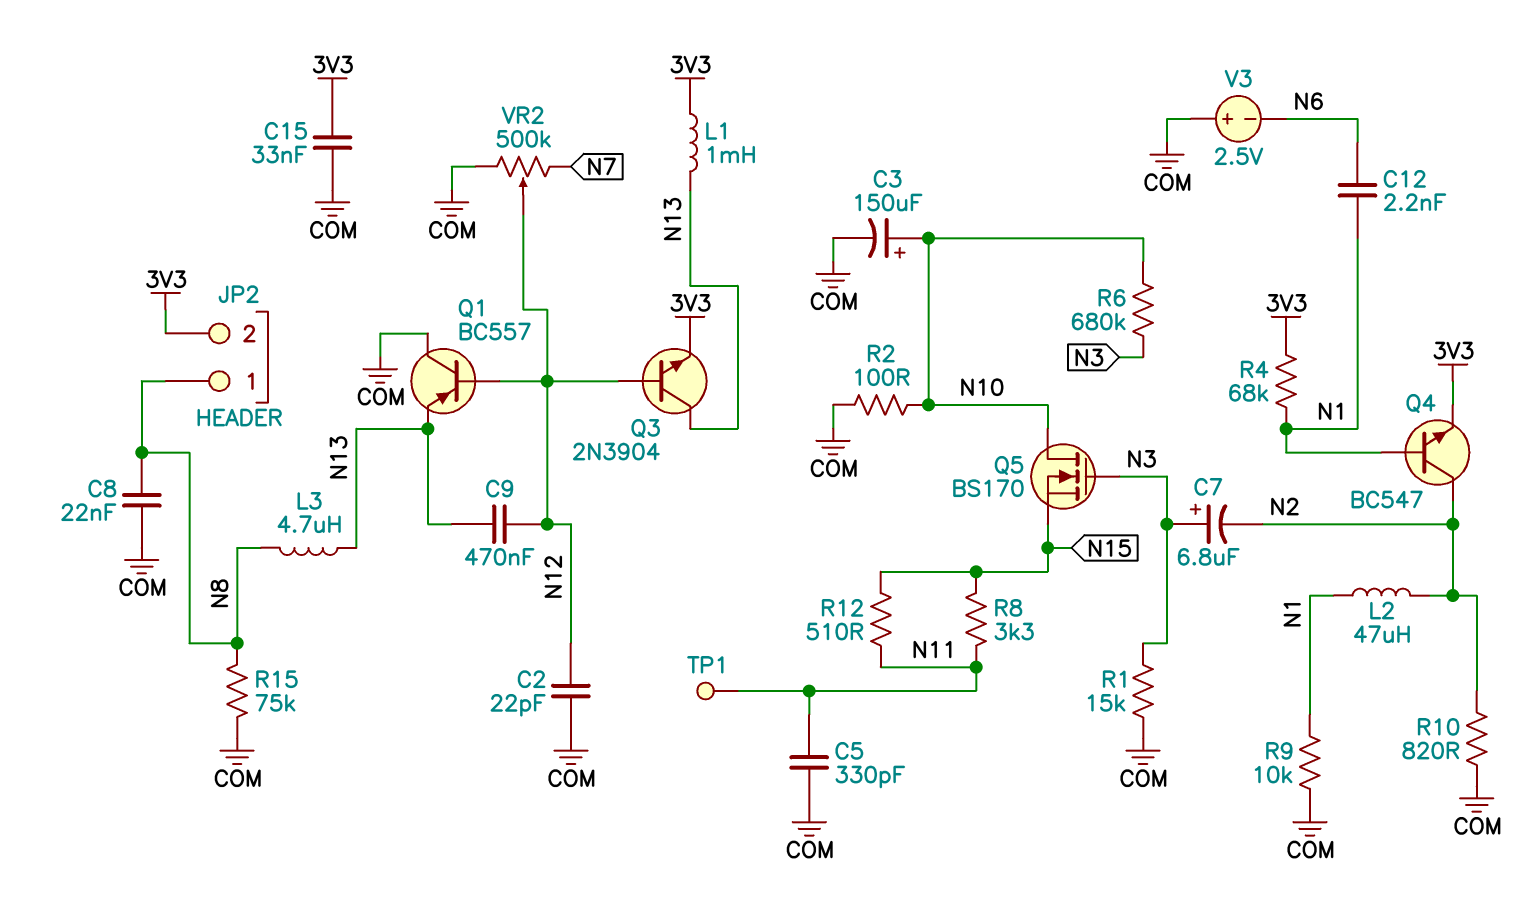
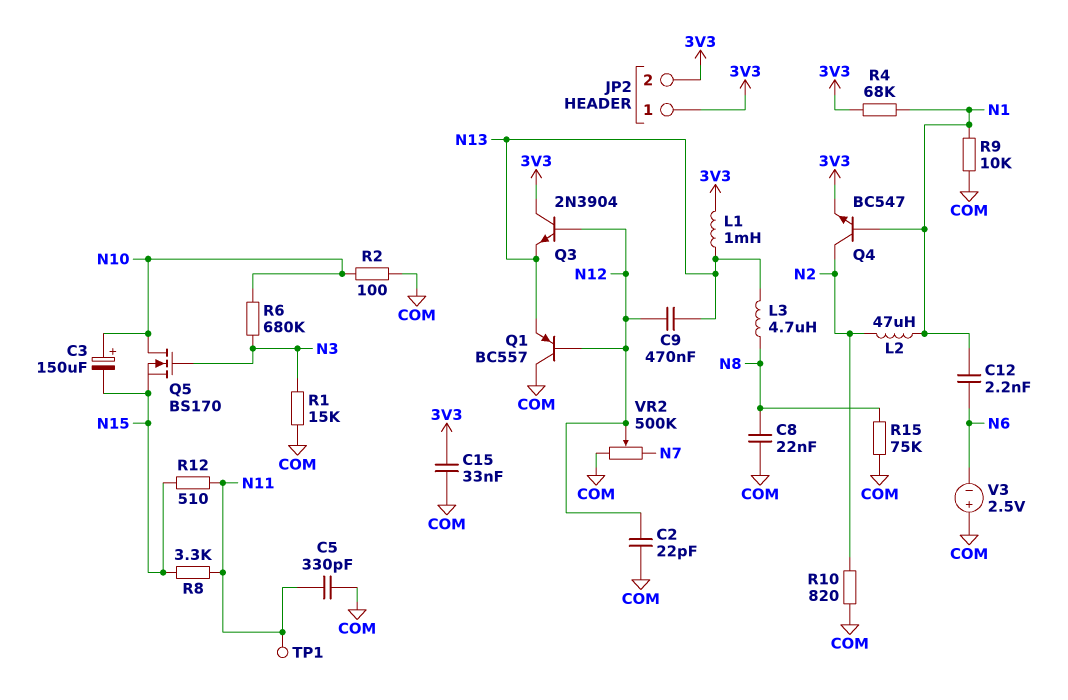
C3: 150uF (plus N10, minus COM) -> 150uF (plus N10, minus N15)
C7: 6.8uF (plus N3, minus N2) -> none
JP2 pin 1: N8 -> 3V3
Q3: NPN 2N3904 (B N12, C N13, E 3V3) -> NPN 2N3904 (B N12, C 3V3, E N13)

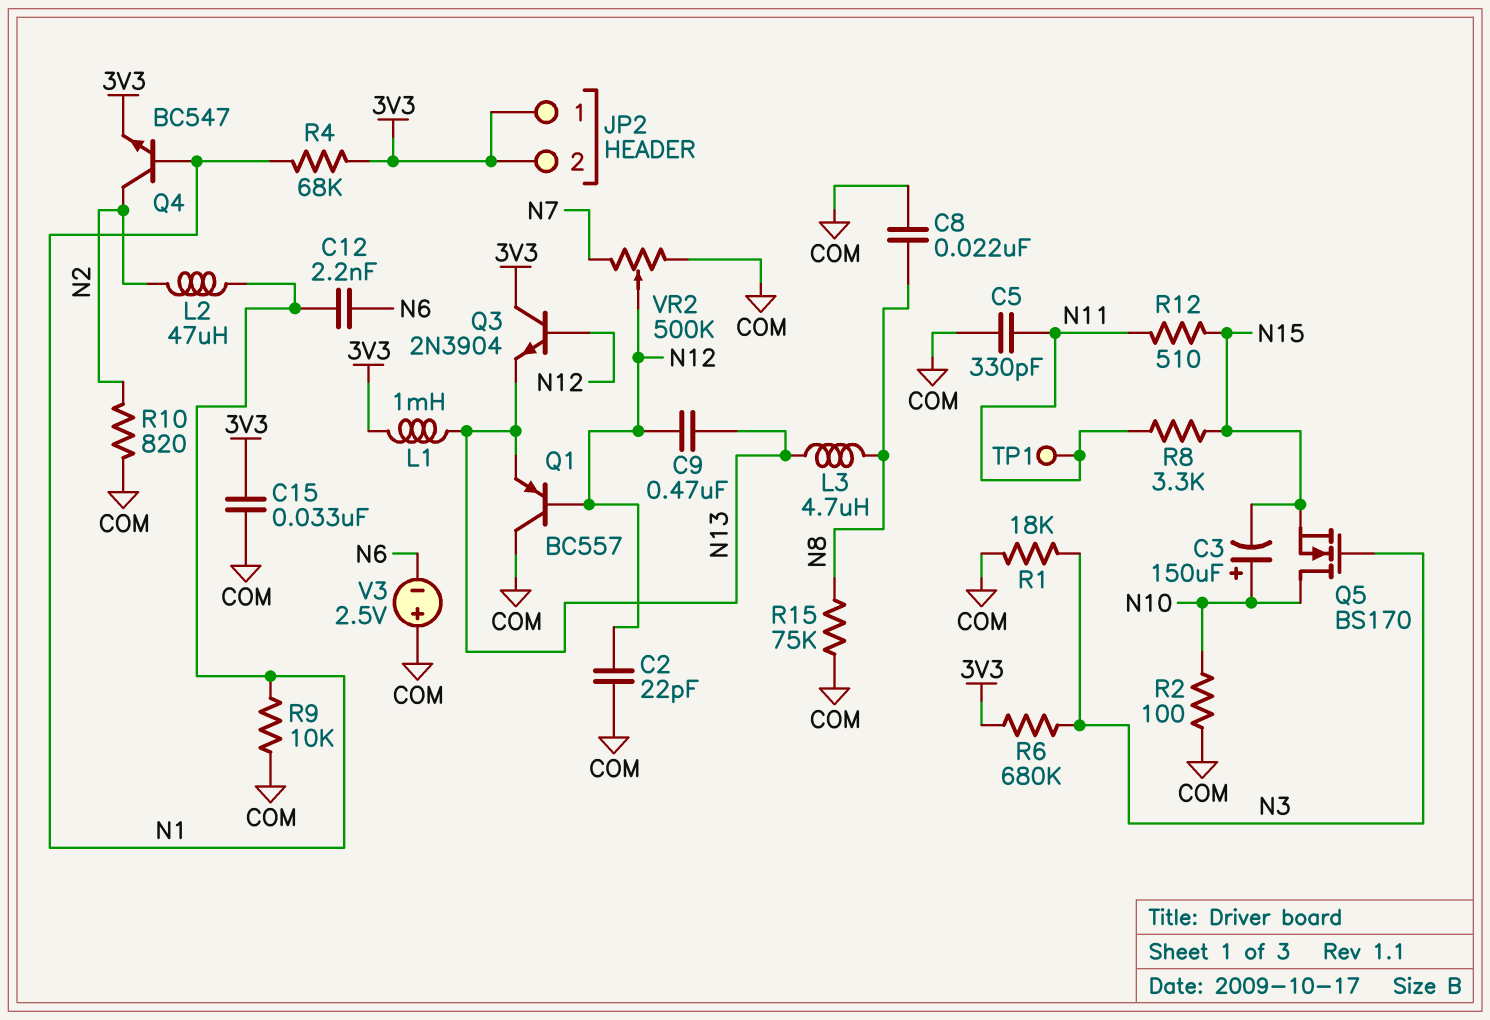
R1: 15k (COM, N3) -> 18k (COM, N3)
R6: 680k (N3, N10) -> 680k (3V3, N3)

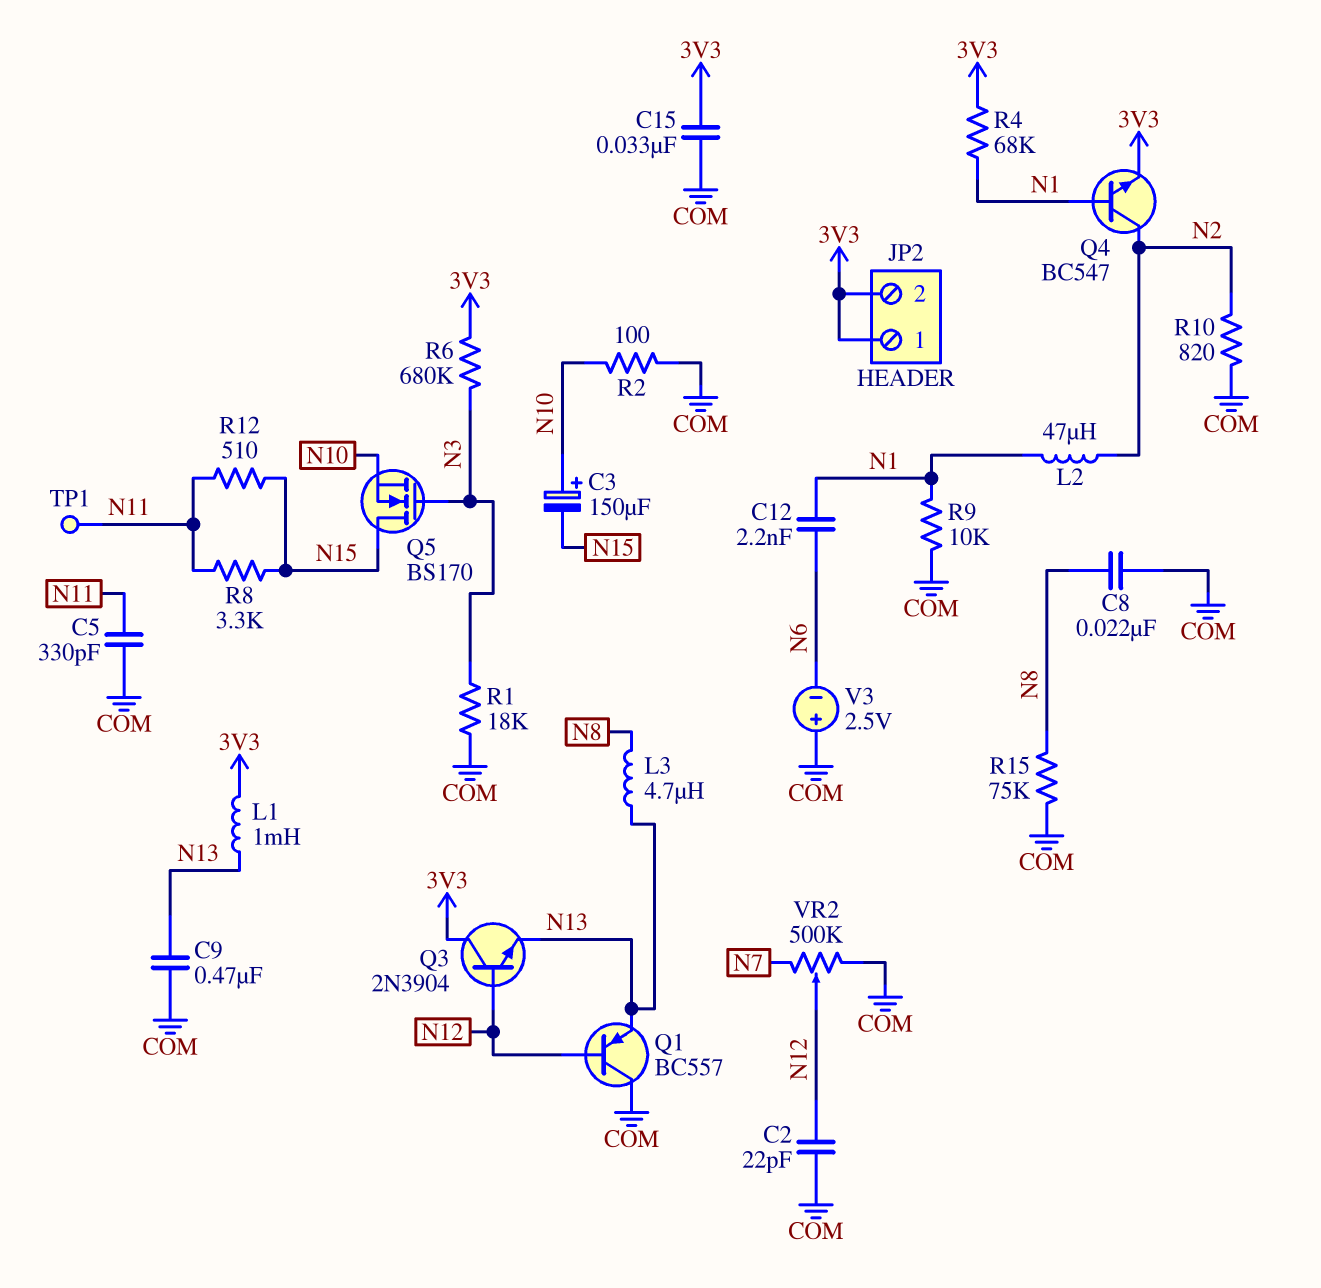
C9: 470nF (N12, N13) -> 470nF (COM, N13)
Q5: NMOS BS170 (G N3, D N10, S N15) -> NMOS BS170 (G N3, D N15, S N10)

